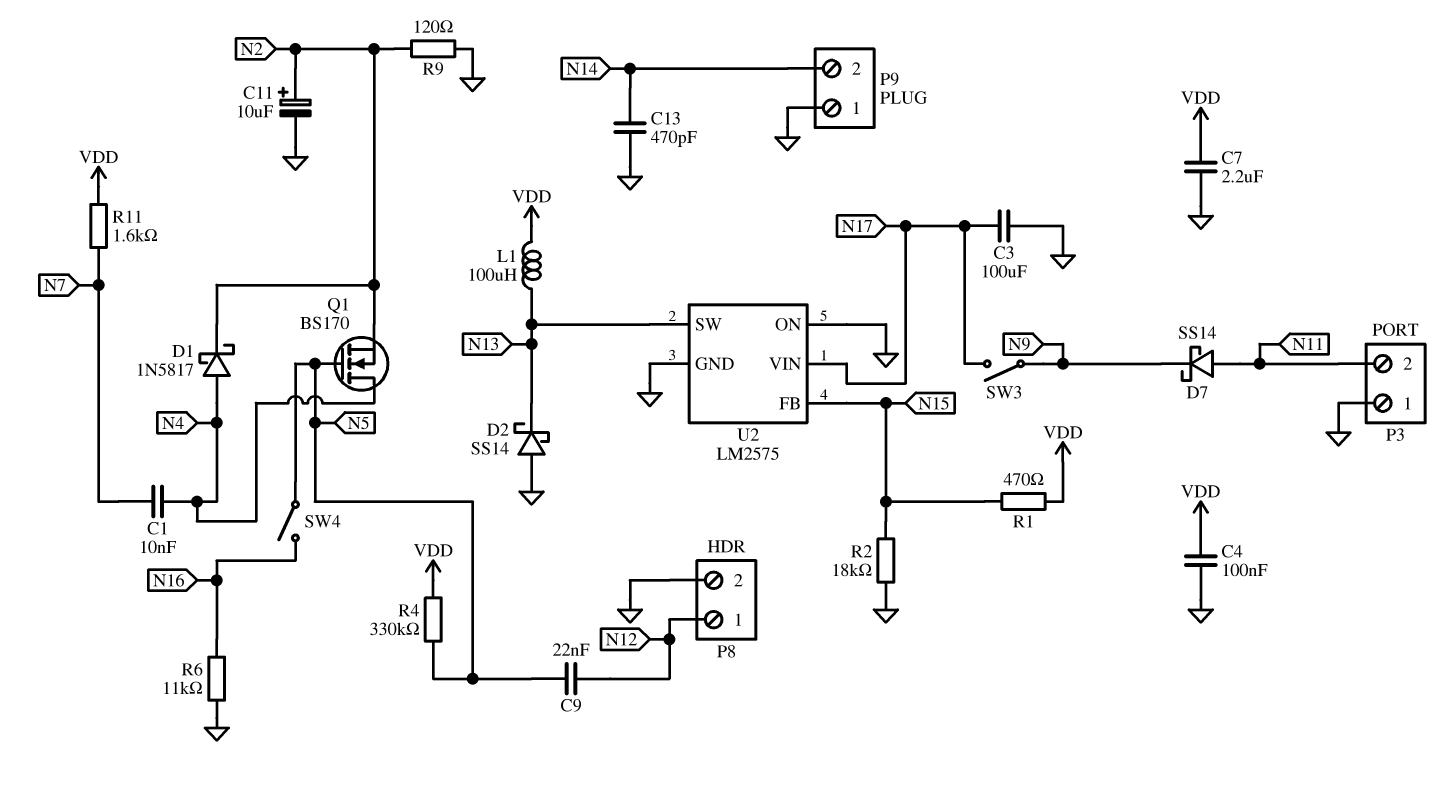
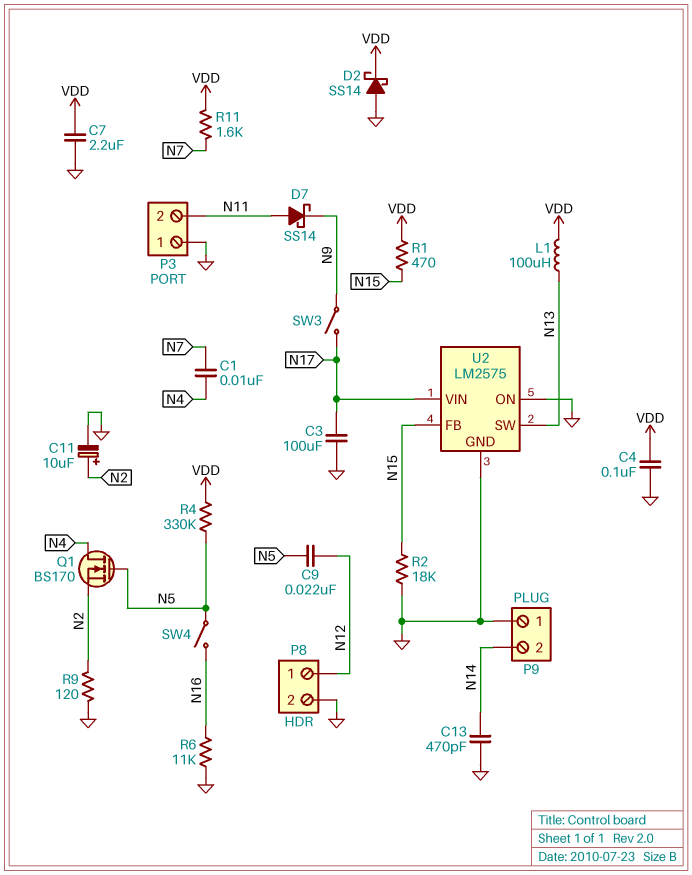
D1: schottky 1N5817 (A N4, K N2) -> none
D2: schottky SS14 (A GND, K N13) -> schottky SS14 (A GND, K VDD)

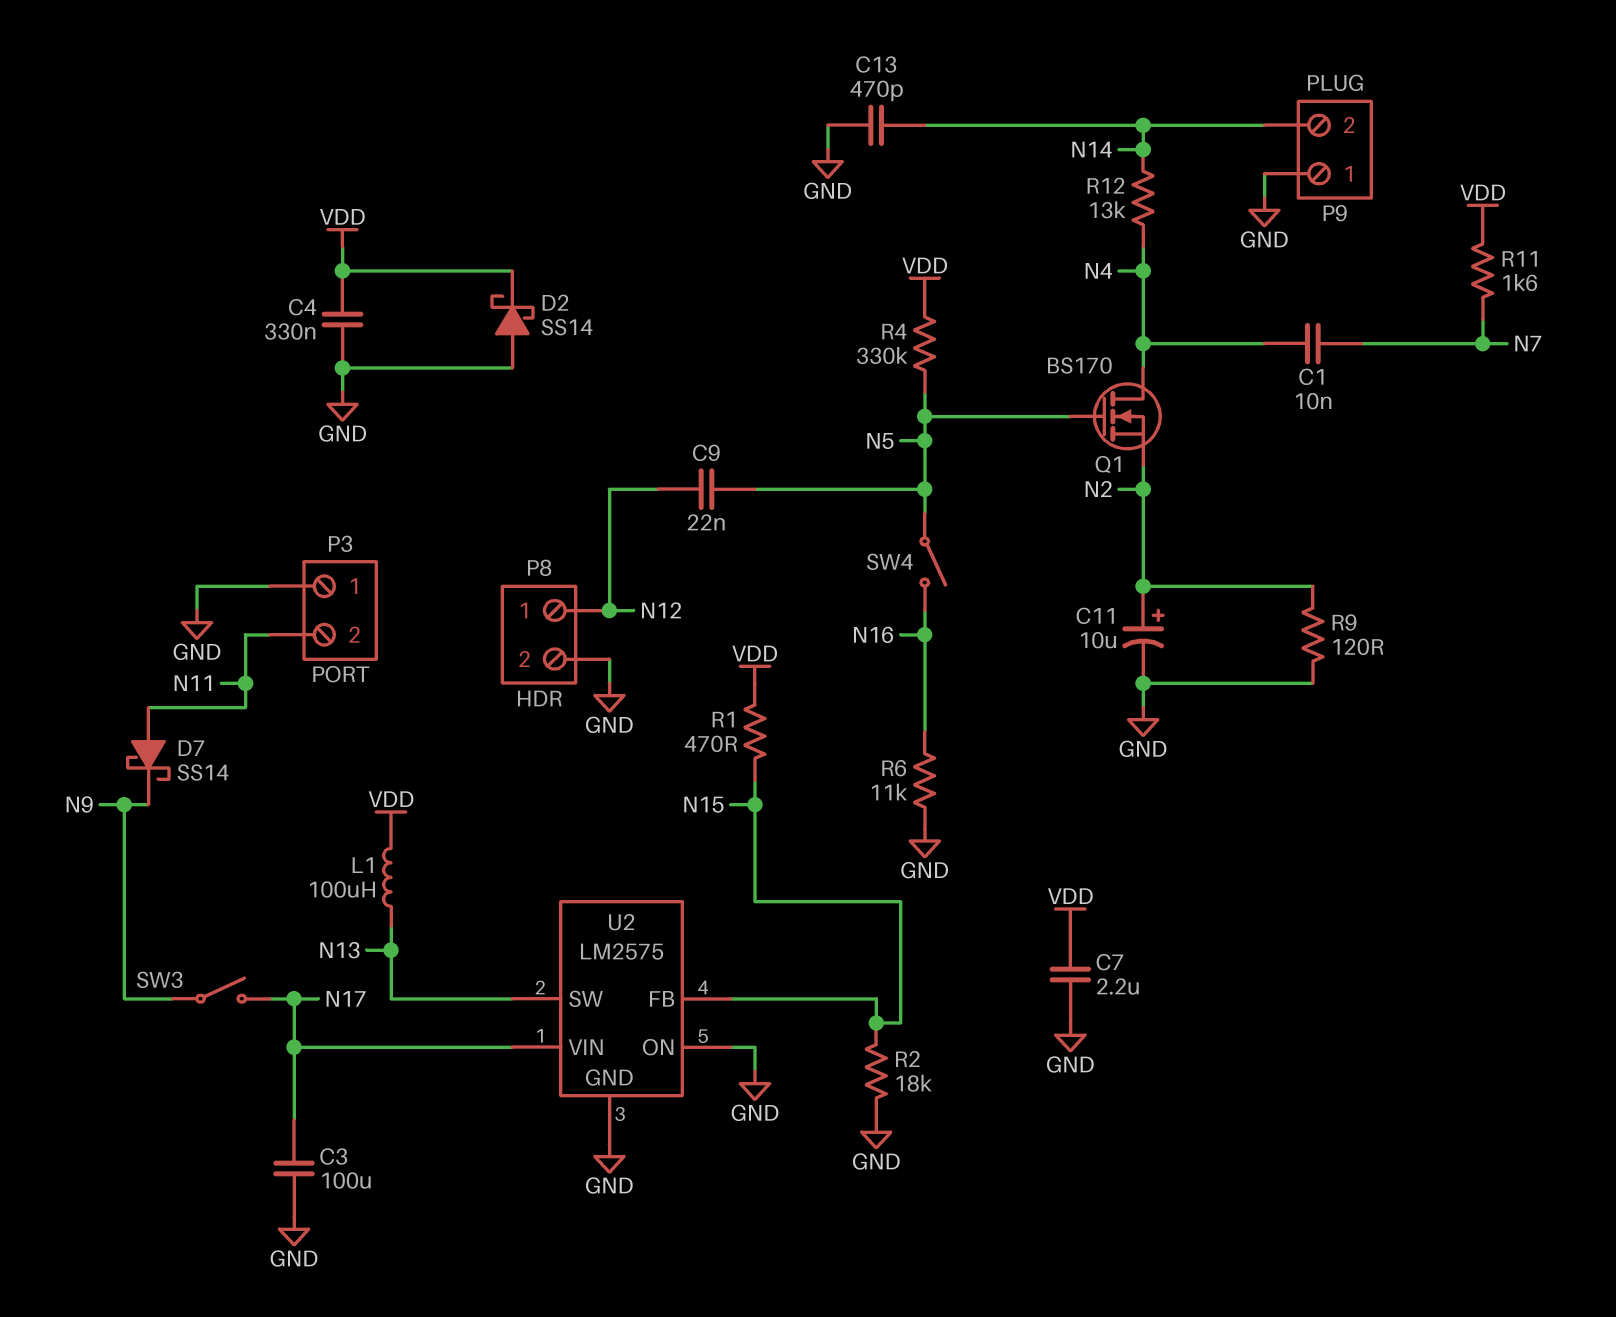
C4: 100nF (GND, VDD) -> 330nF (GND, VDD)
R12: none -> 13k (N4, N14)

